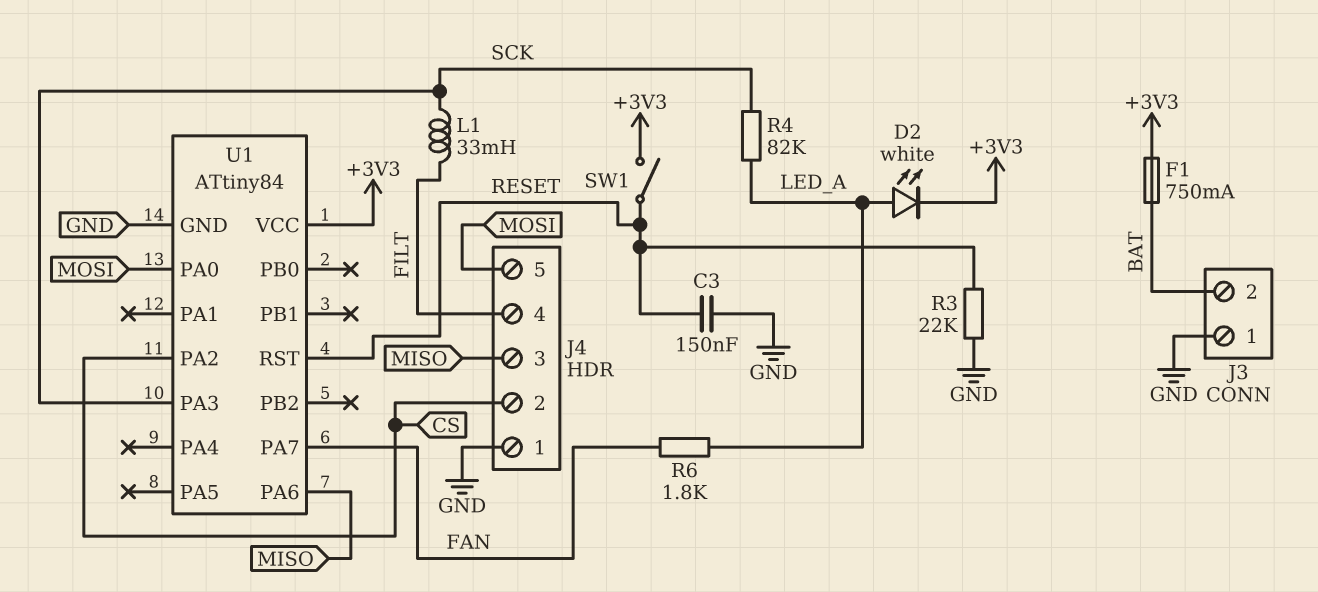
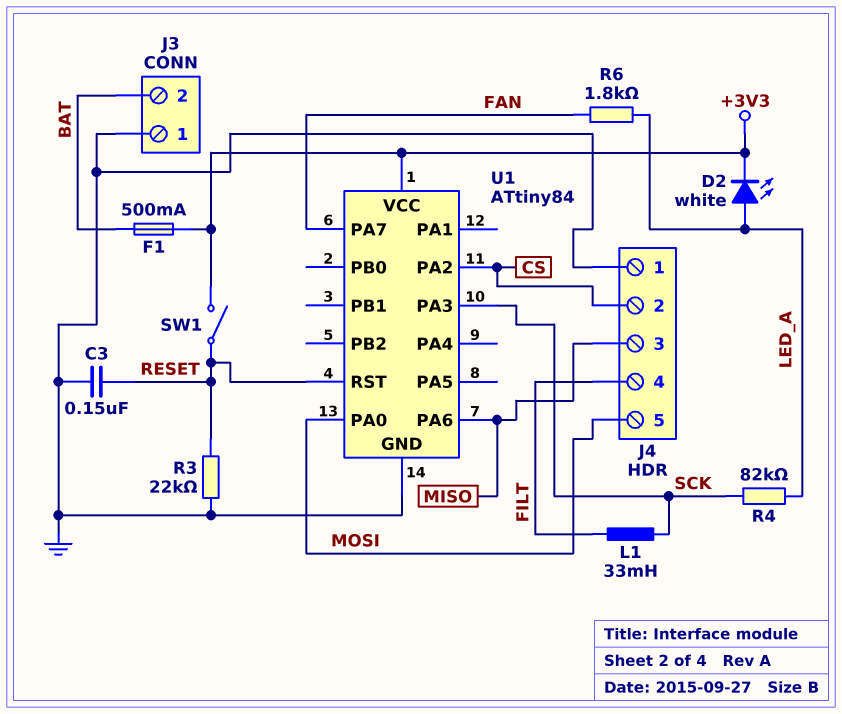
F1: 750mA (+3V3, BAT) -> 500mA (+3V3, BAT)

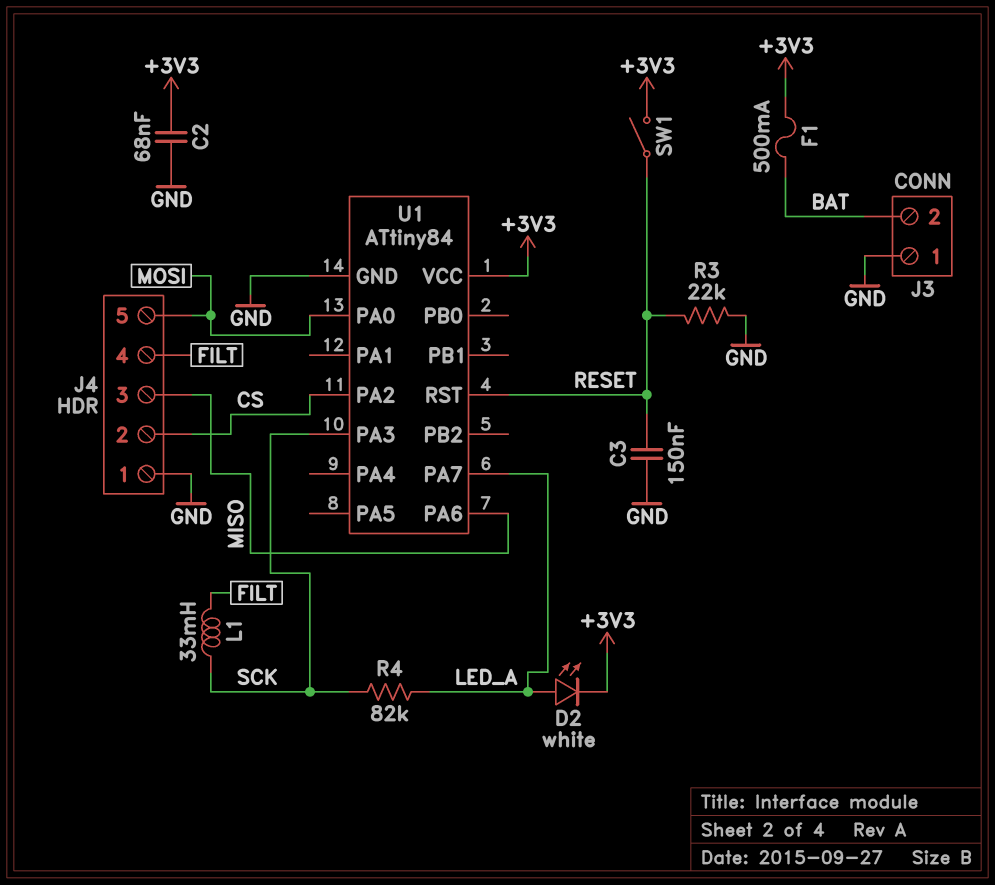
C2: none -> 68nF (+3V3, GND)
R6: 1.8k (FAN, LED_A) -> none
U1 pin PA7: FAN -> LED_A

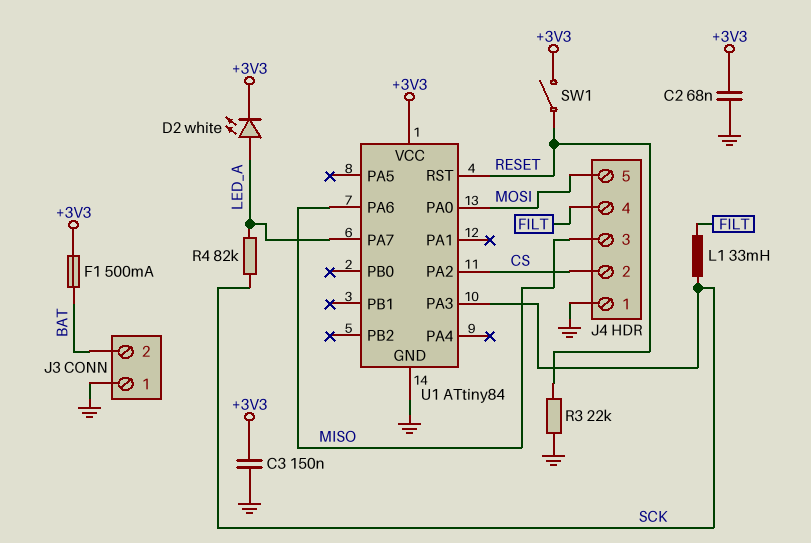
C3: 150nF (GND, RESET) -> 150nF (+3V3, GND)

